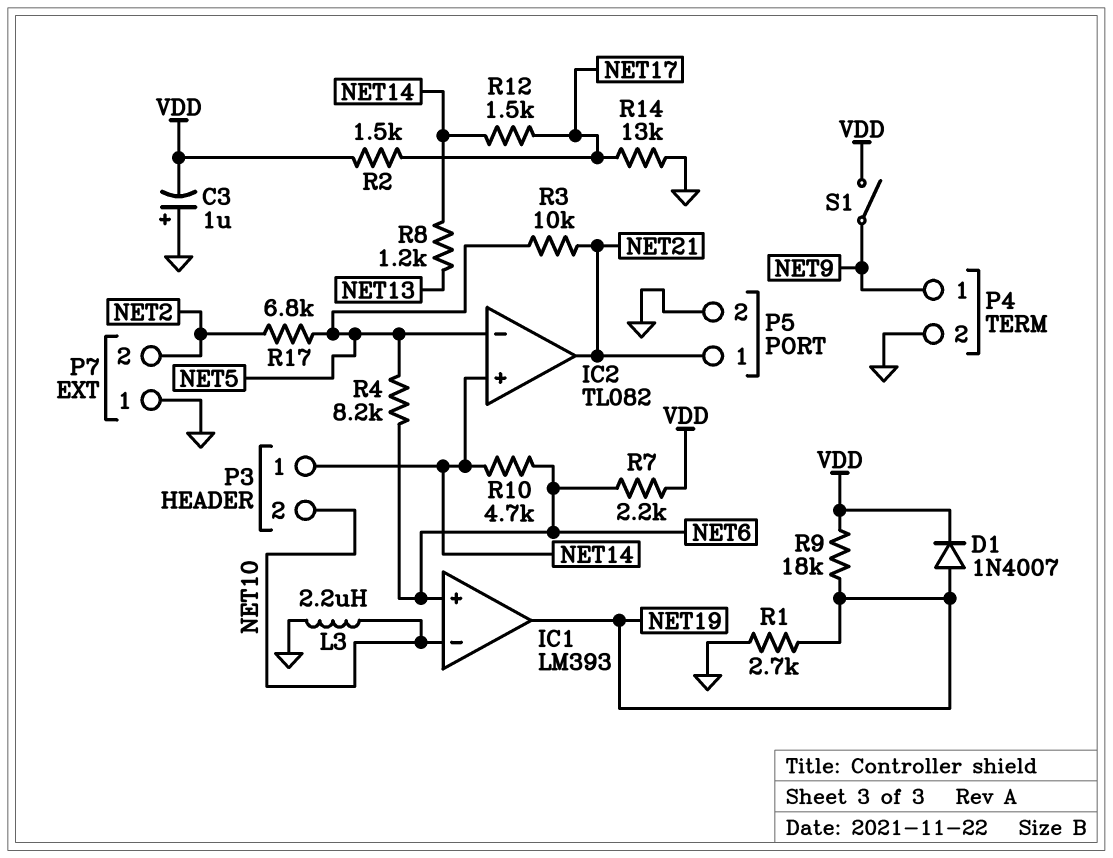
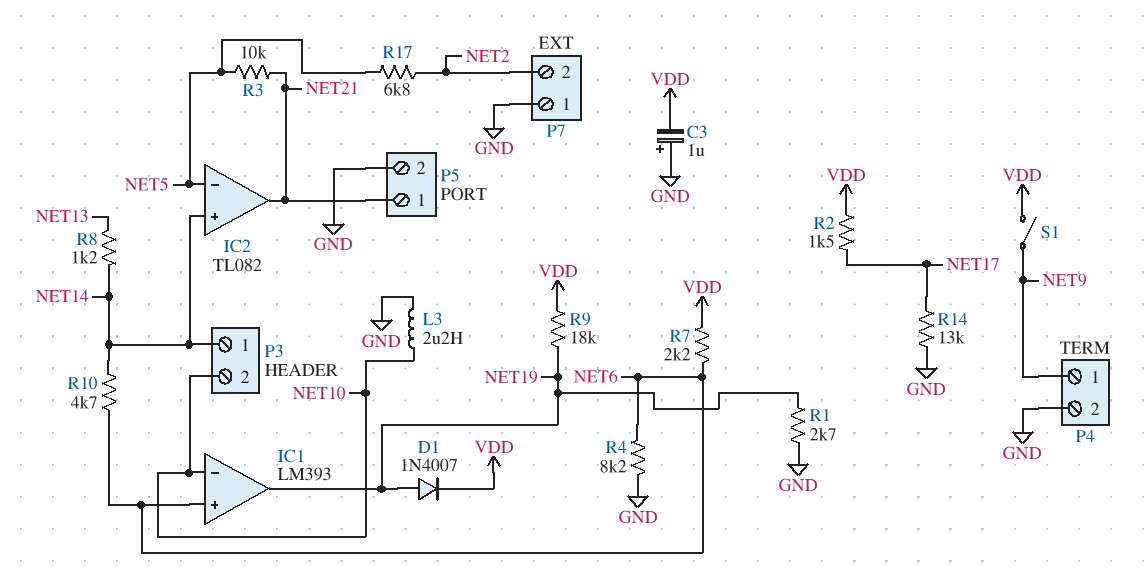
R4: 8.2k (NET5, NET6) -> 8.2k (GND, NET6)
R12: 1.5k (NET14, NET17) -> none

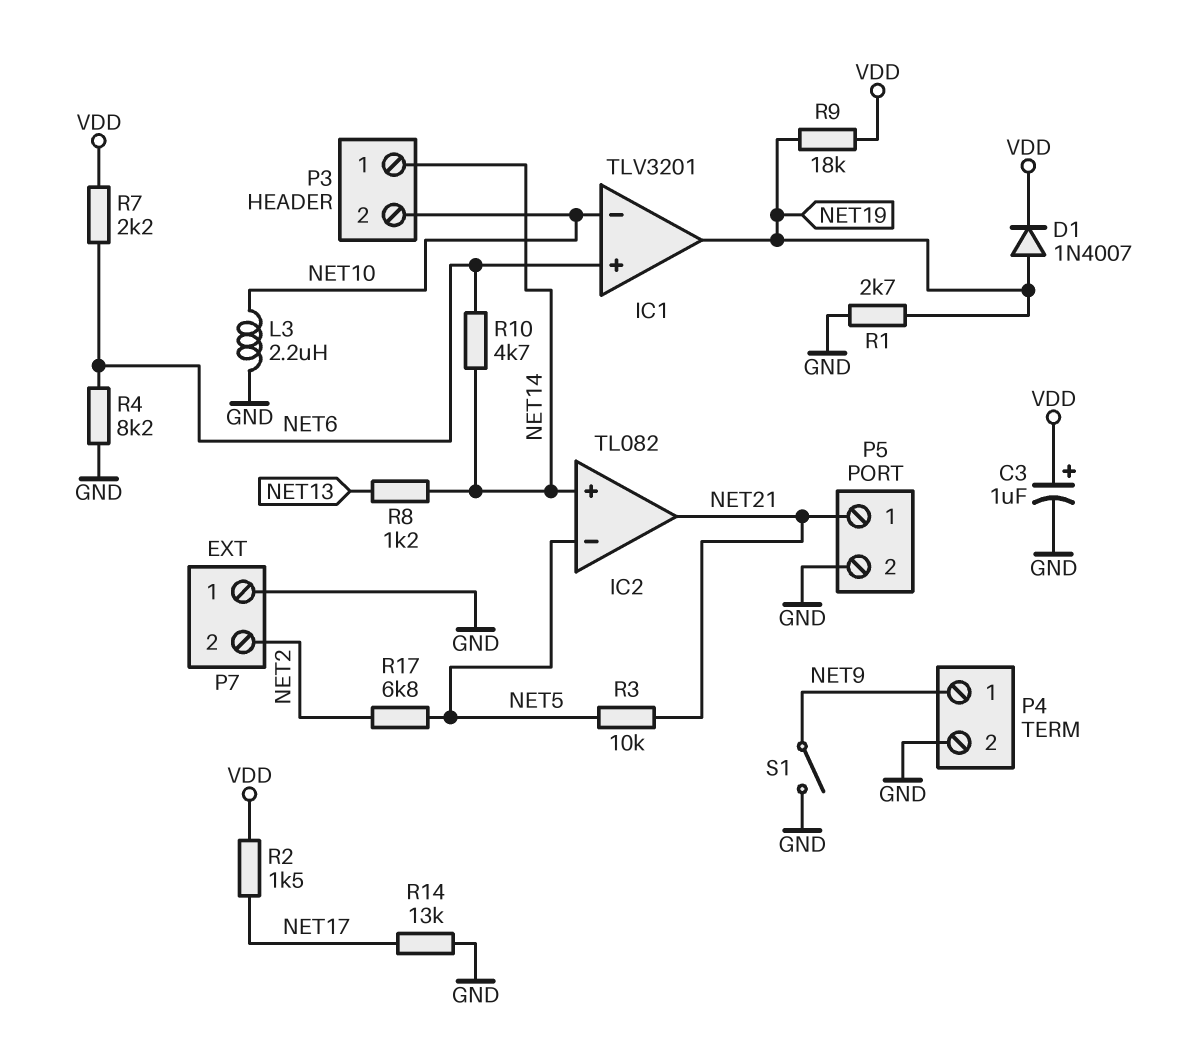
C3: 1uF (plus GND, minus VDD) -> 1uF (plus VDD, minus GND)
IC1: LM393 -> TLV3201
S1: switch (NET9, VDD) -> switch (GND, NET9)

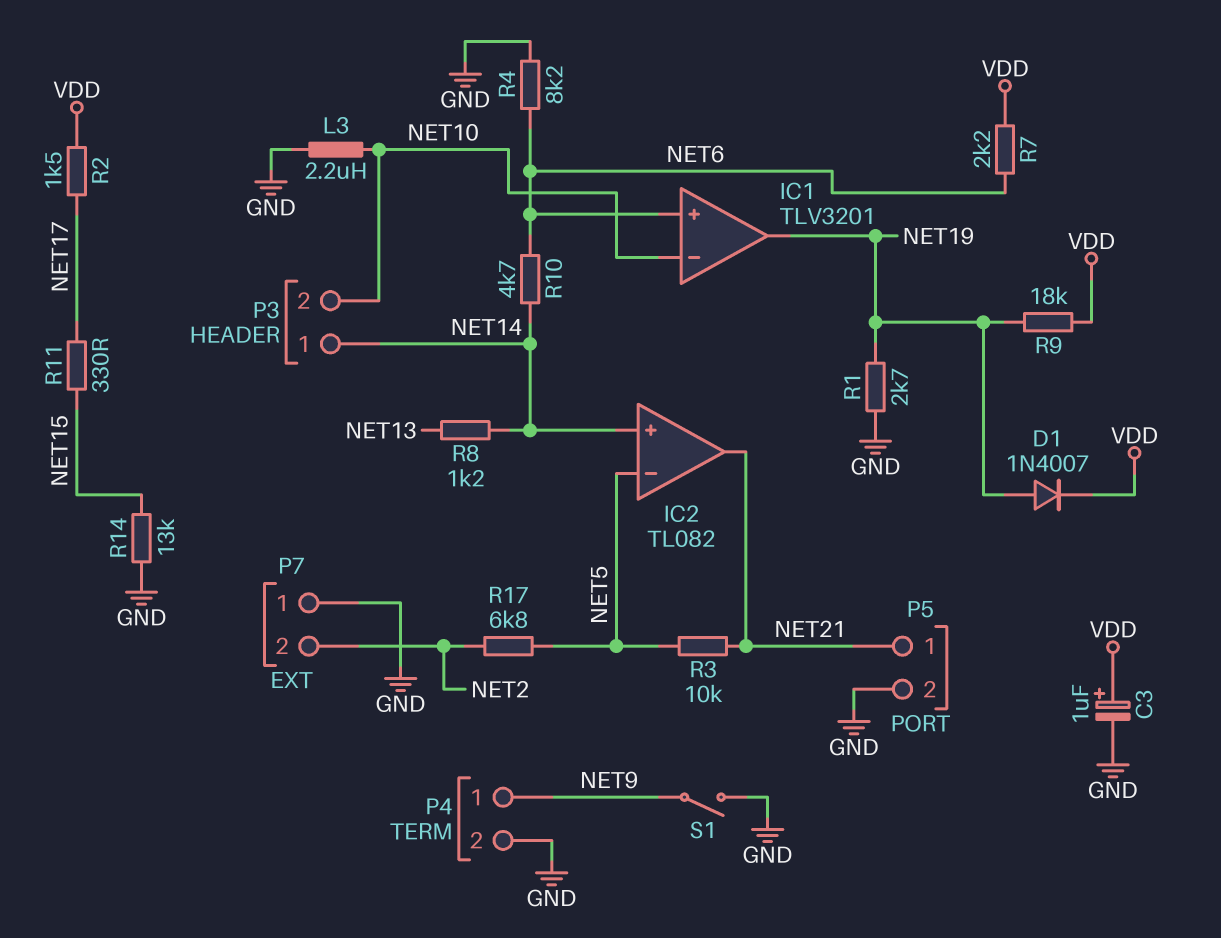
R11: none -> 330 (NET15, NET17)
R14: 13k (GND, NET17) -> 13k (GND, NET15)

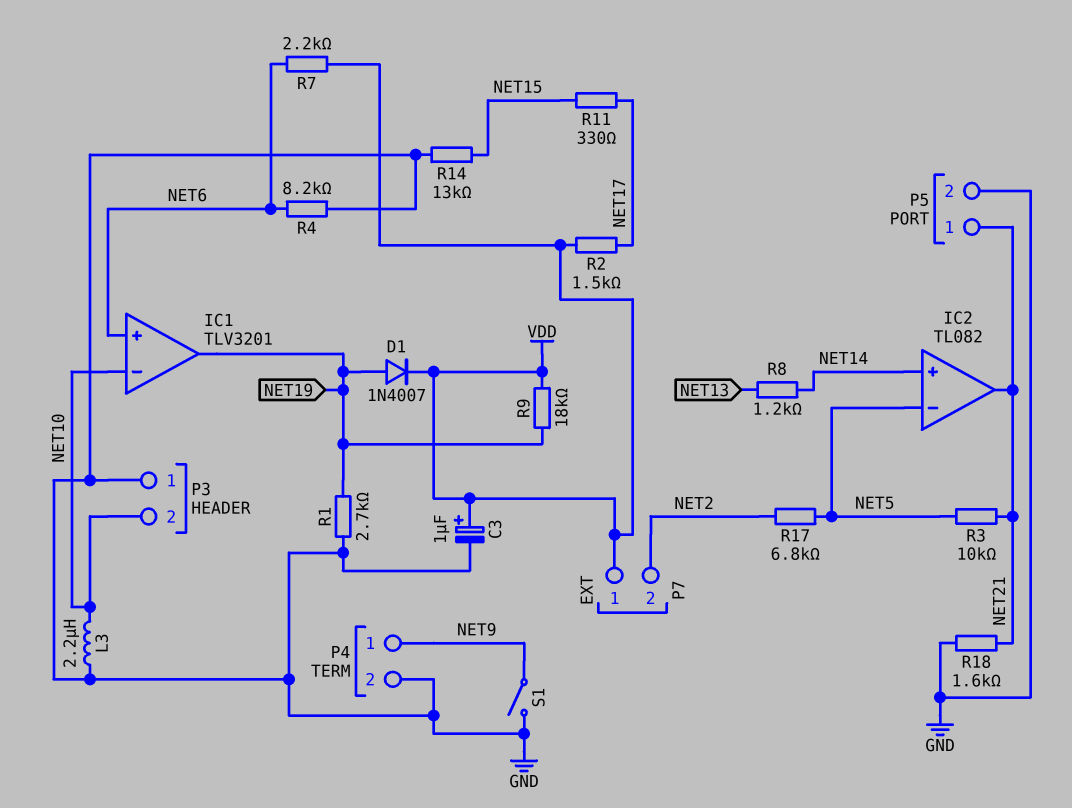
P3 pin 1: NET14 -> GND
P7 pin 1: GND -> VDD
R10: 4.7k (NET6, NET14) -> none
R18: none -> 1.6k (GND, NET21)

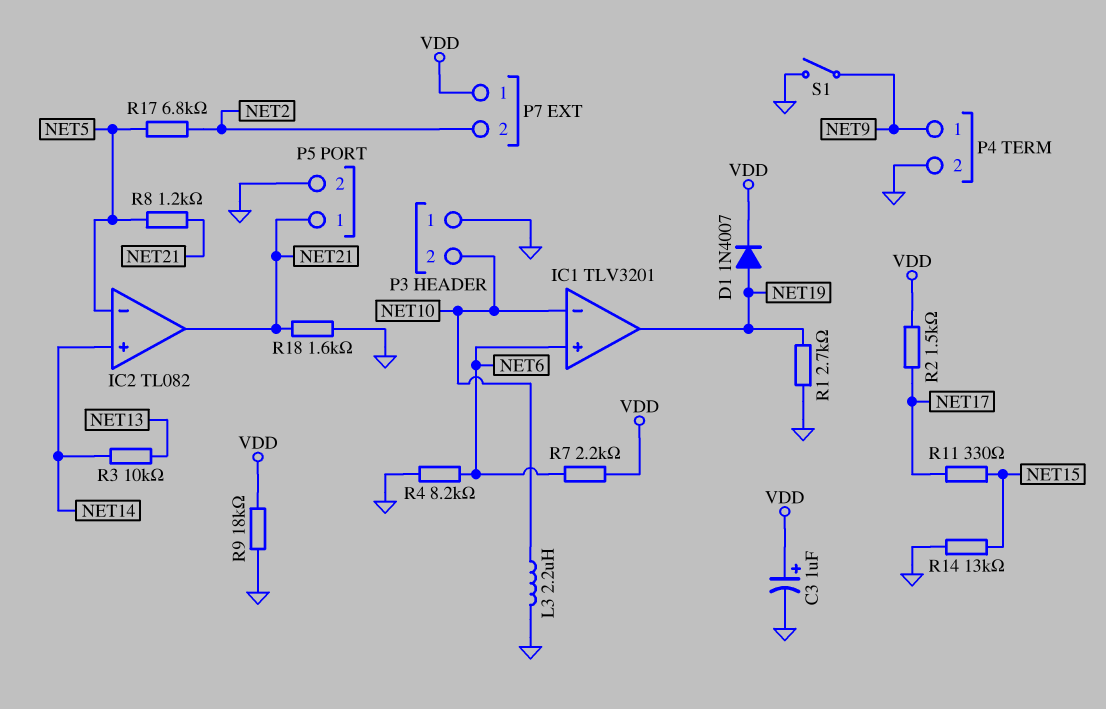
R3: 10k (NET5, NET21) -> 10k (NET13, NET14)
R8: 1.2k (NET13, NET14) -> 1.2k (NET5, NET21)
R9: 18k (NET19, VDD) -> 18k (GND, VDD)

